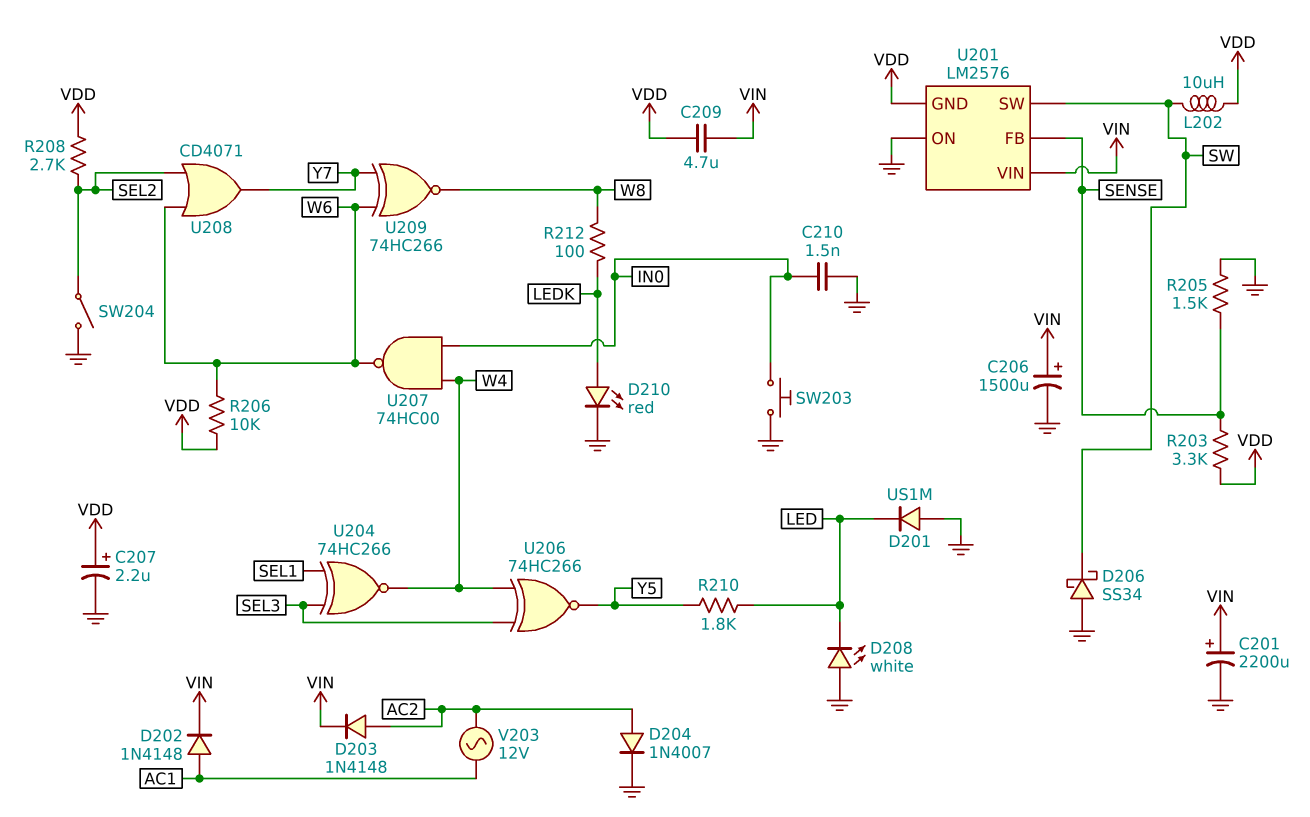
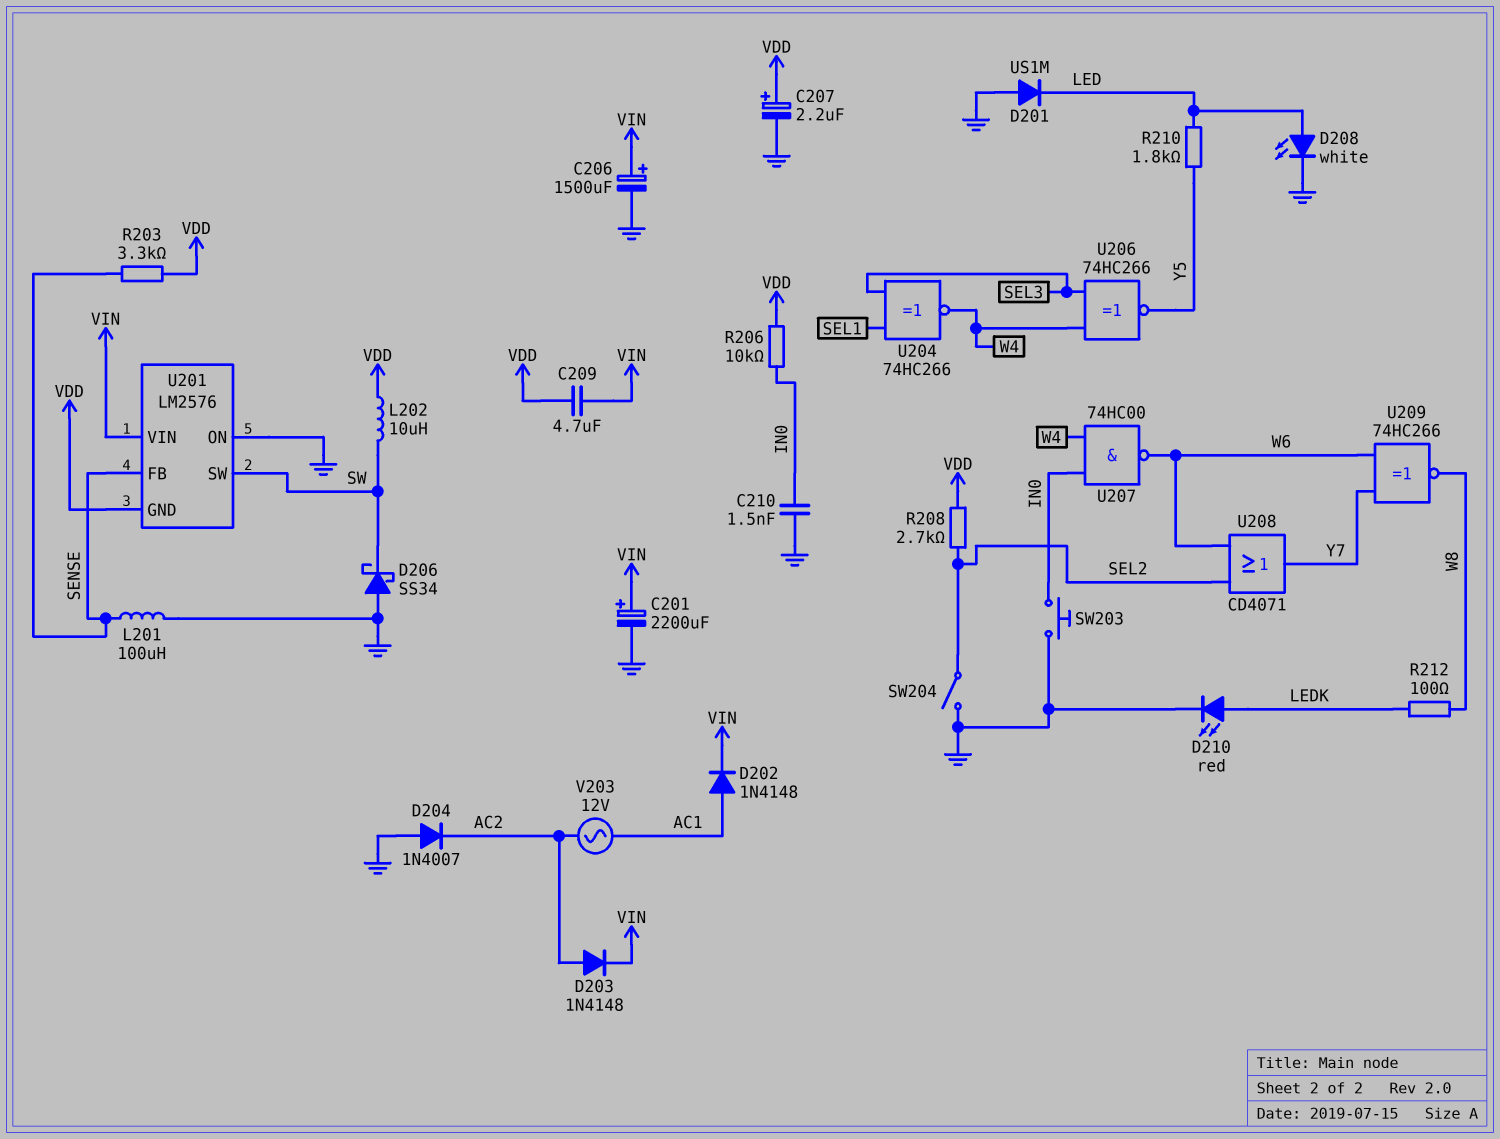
D204: diode 1N4007 (A AC2, K GND) -> diode 1N4007 (A GND, K AC2)
D208: LED white (A GND, K LED) -> LED white (A LED, K GND)
L201: none -> 100uH (GND, SENSE)
R205: 1.5k (GND, SENSE) -> none
R206: 10k (VDD, W6) -> 10k (IN0, VDD)

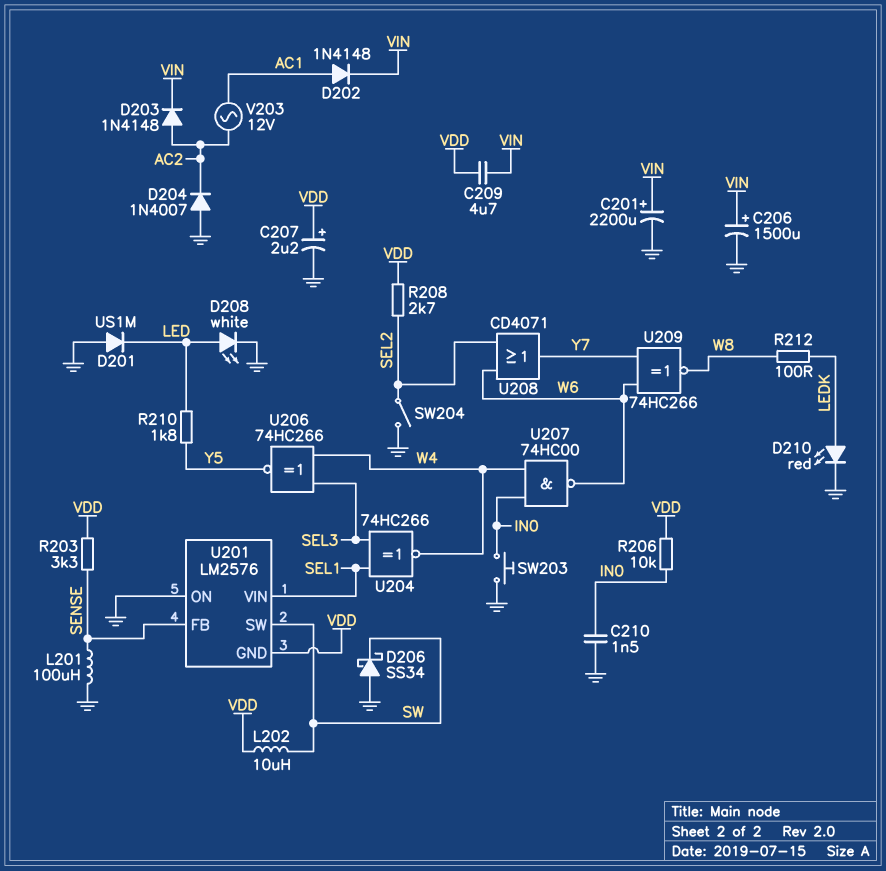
U201 pin VIN: VIN -> SEL1

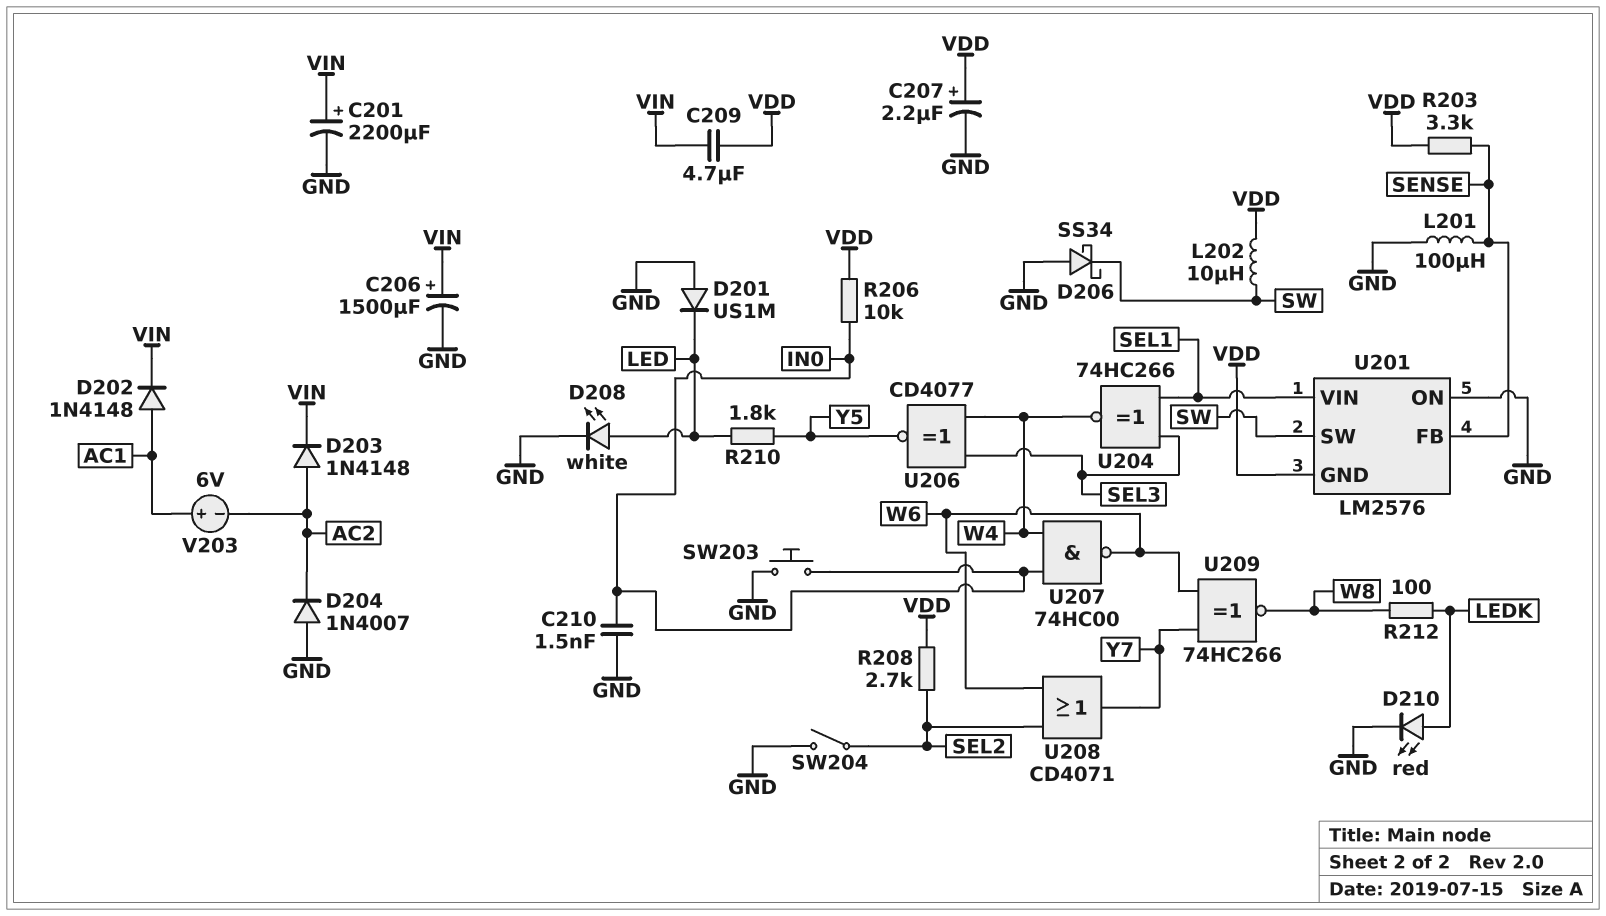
U206: XNOR 74HC266 (in SEL3, in W4, out Y5) -> XNOR CD4077 (in SEL3, in W4, out Y5)
V203: AC 12V (AC1, AC2) -> 6V (plus AC1, minus AC2)

